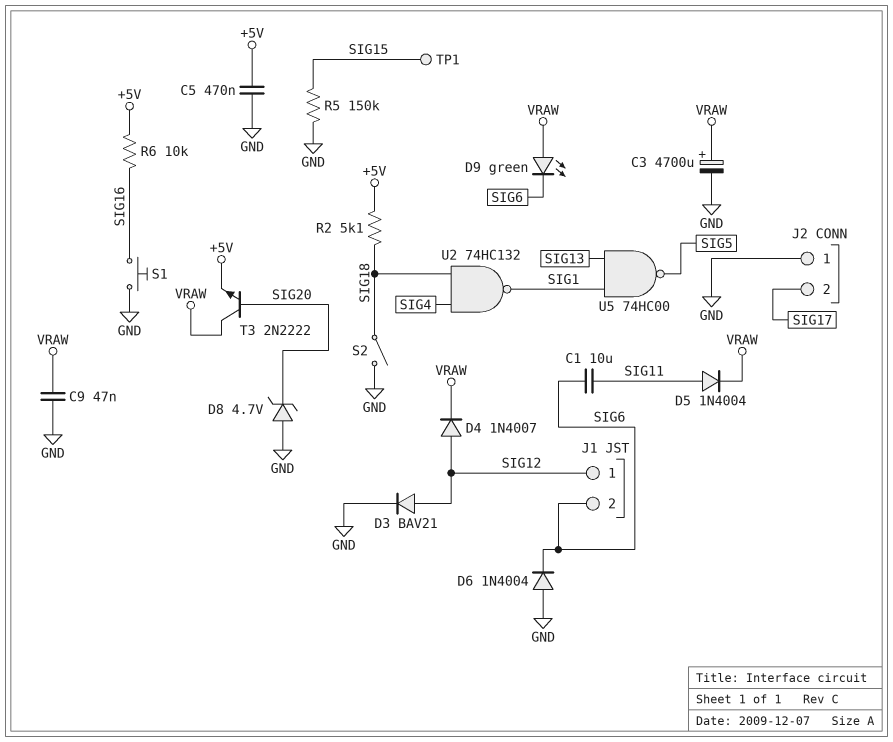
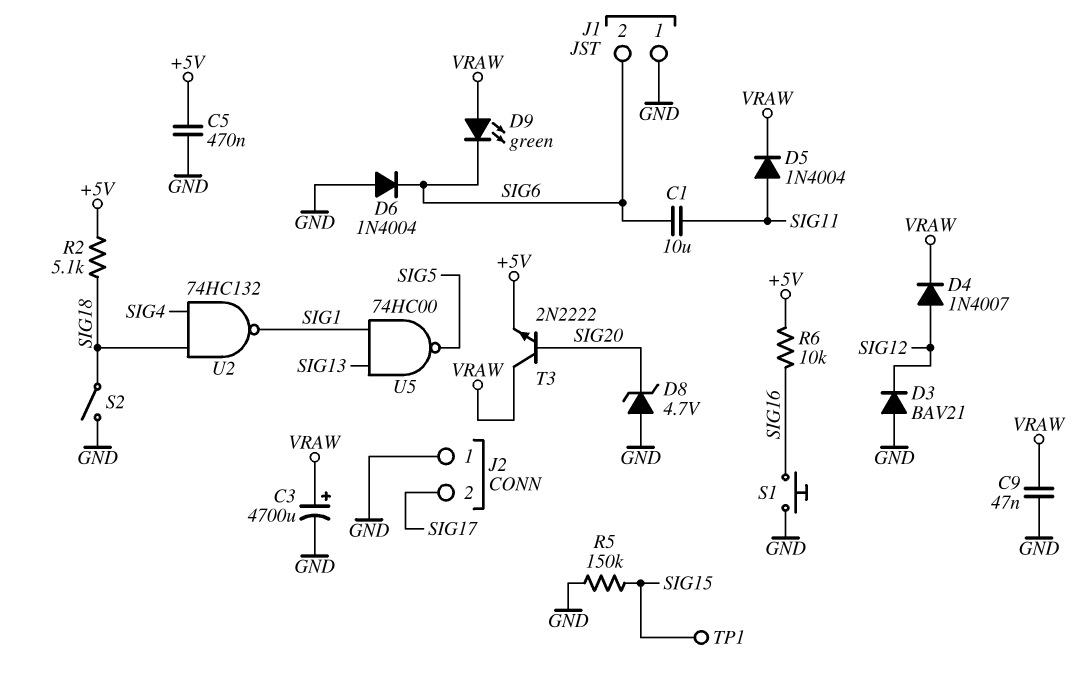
D3: diode BAV21 (A SIG12, K GND) -> diode BAV21 (A GND, K SIG12)
J1 pin 1: SIG12 -> GND

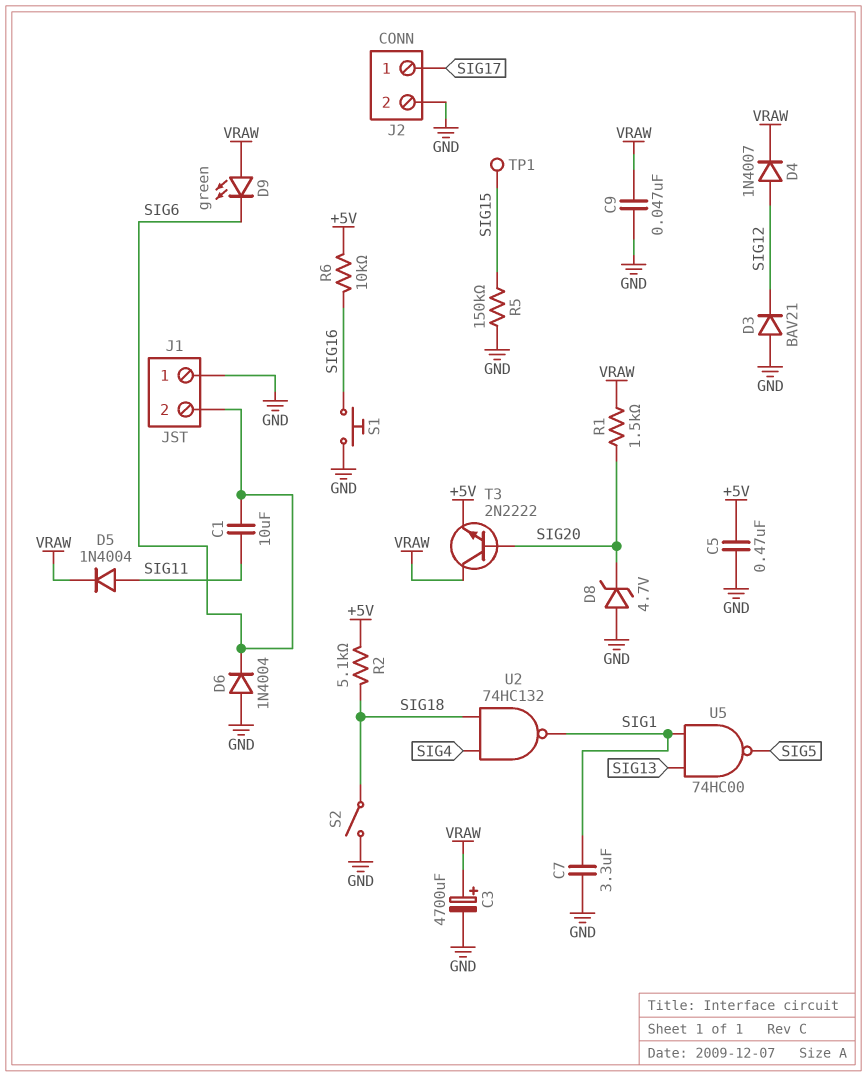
C7: none -> 3.3uF (GND, SIG1)
J2 pin 1: GND -> SIG17
J2 pin 2: SIG17 -> GND
R1: none -> 1.5k (SIG20, VRAW)

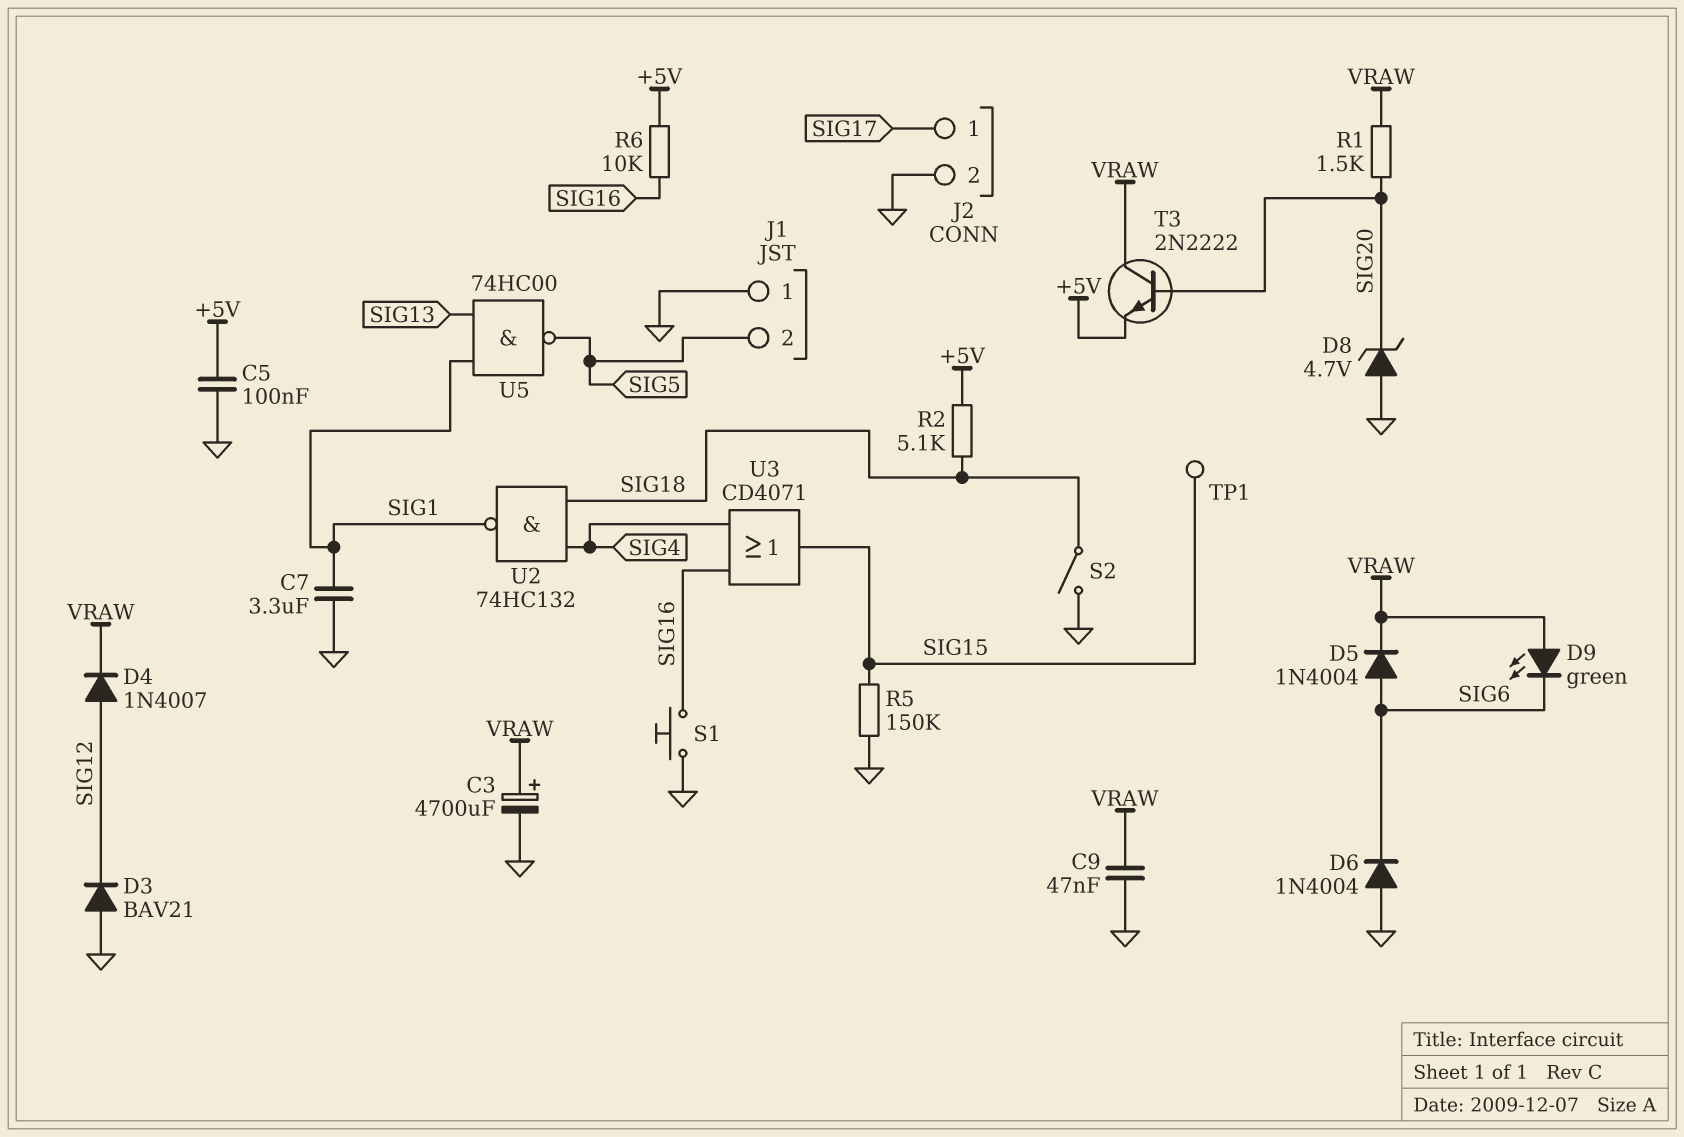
C1: 10uF (SIG6, SIG11) -> none
C5: 470nF (+5V, GND) -> 100nF (+5V, GND)
D5: diode 1N4004 (A SIG11, K VRAW) -> diode 1N4004 (A SIG6, K VRAW)
J1 pin 2: SIG6 -> SIG5
U3: none -> OR CD4071 (in SIG4, in SIG16, out SIG15)

